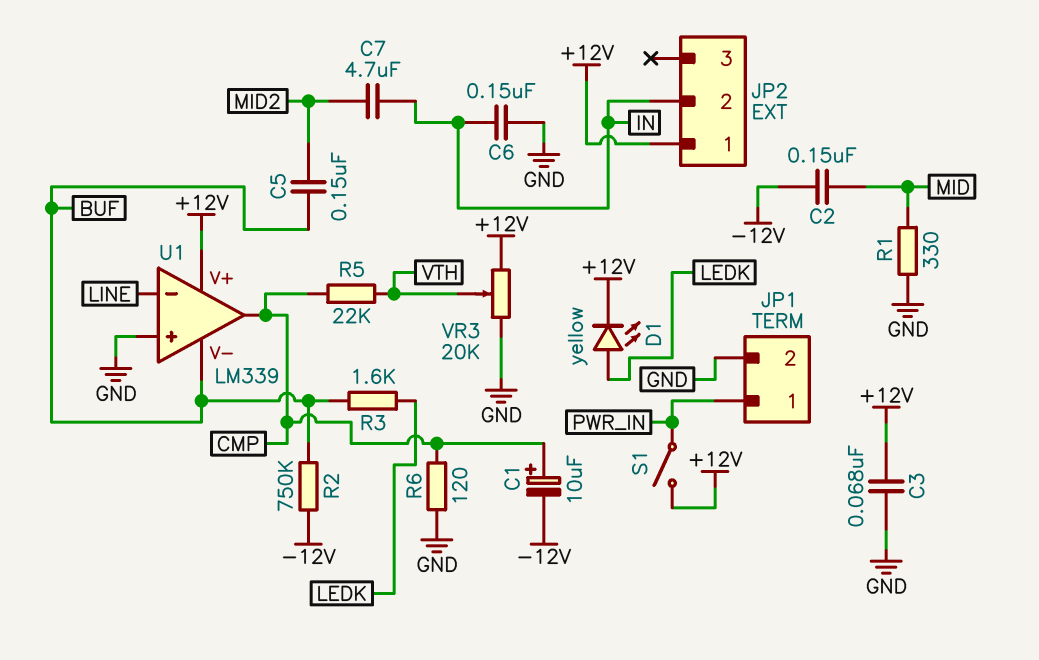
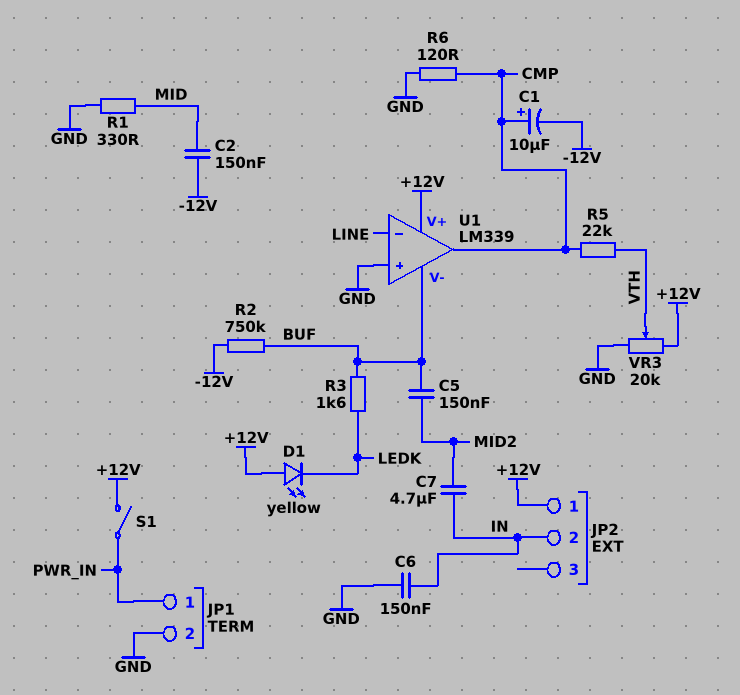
C3: 68nF (+12V, GND) -> none
D1: LED yellow (A LEDK, K +12V) -> LED yellow (A +12V, K LEDK)

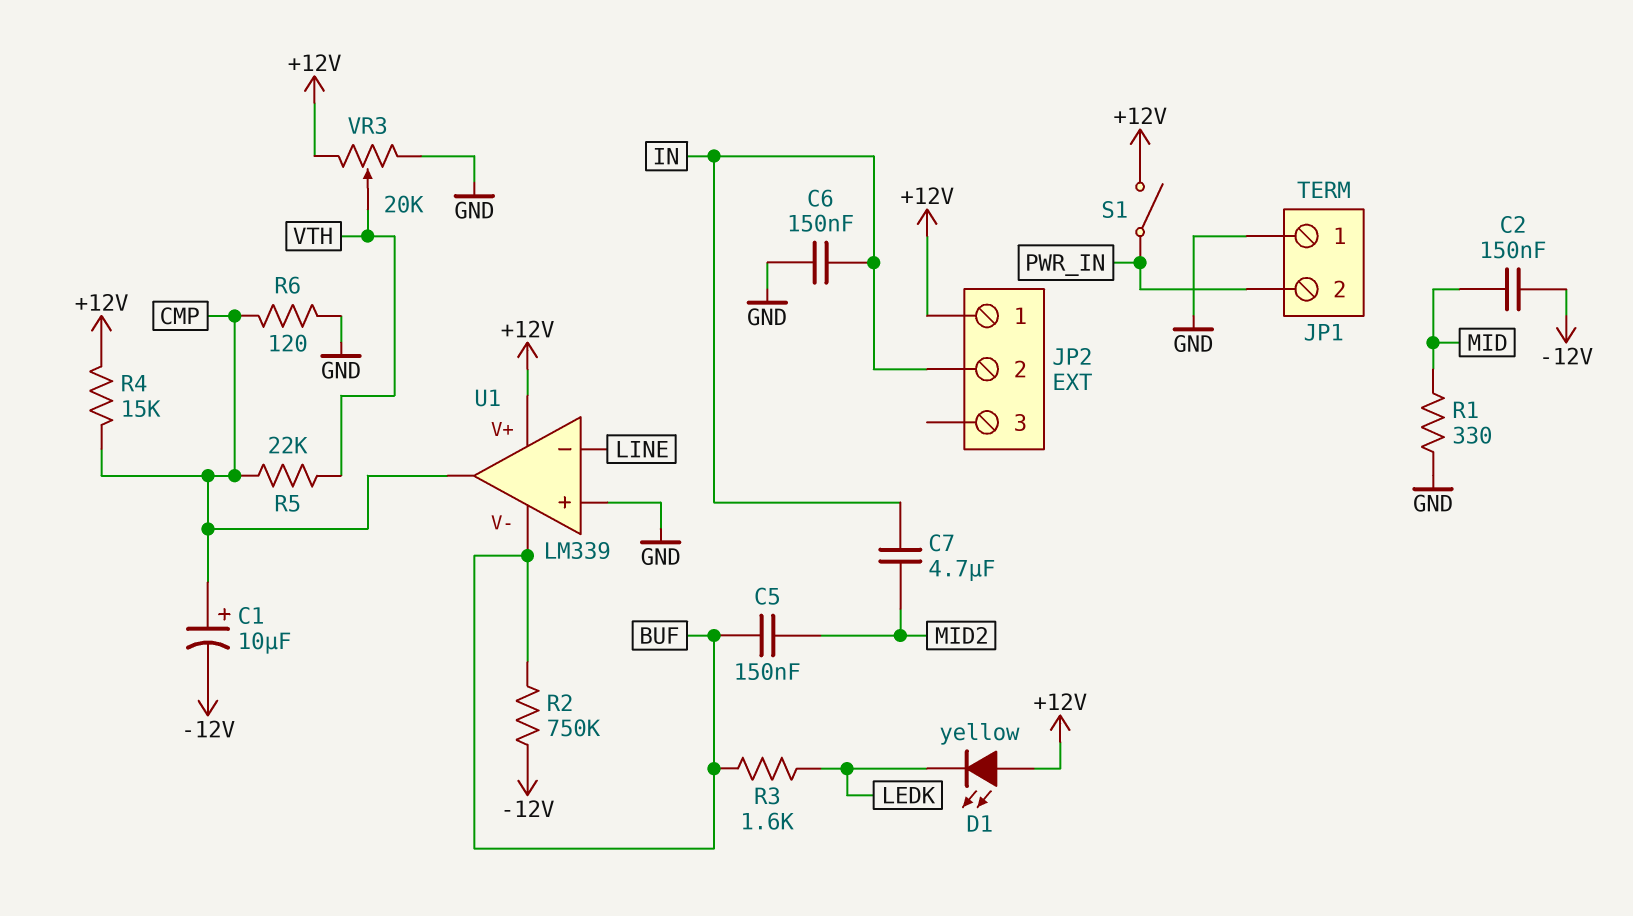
JP1 pin 1: PWR_IN -> GND
JP1 pin 2: GND -> PWR_IN
R4: none -> 15k (+12V, CMP)

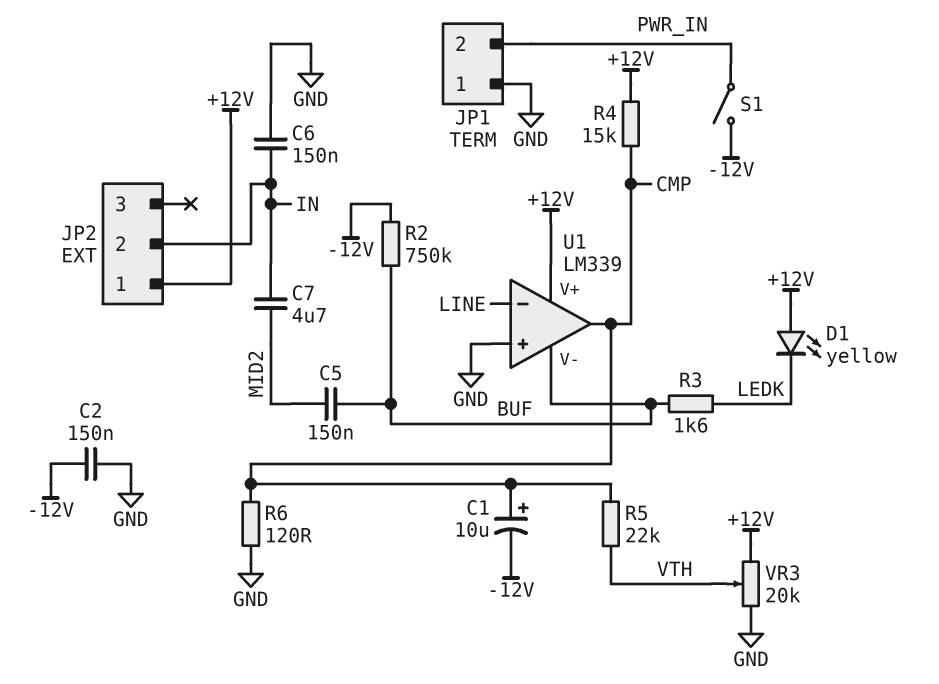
C2: 150nF (-12V, MID) -> 150nF (-12V, GND)
R1: 330 (GND, MID) -> none
S1: switch (+12V, PWR_IN) -> switch (-12V, PWR_IN)

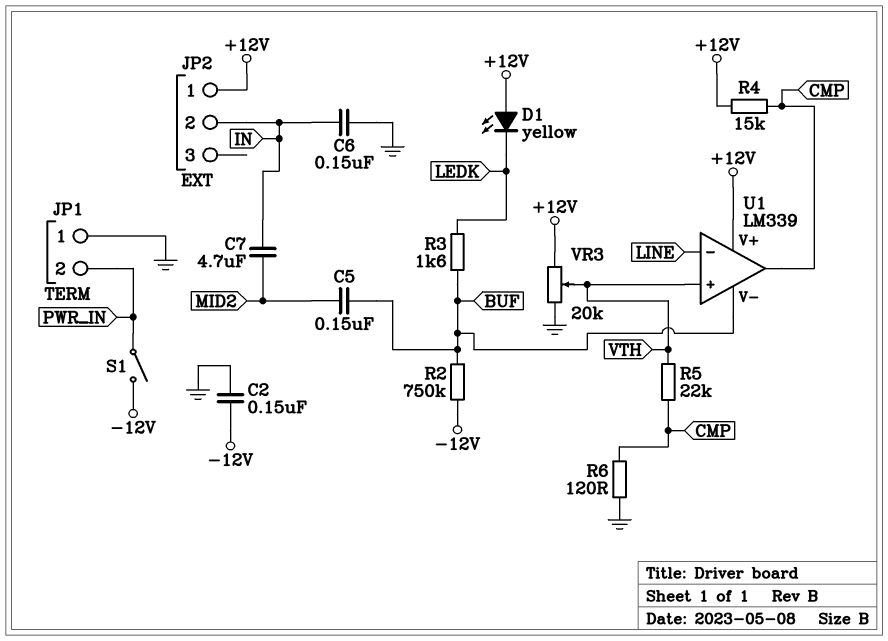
C1: 10uF (plus CMP, minus -12V) -> none
U1 pin in+: GND -> VTH

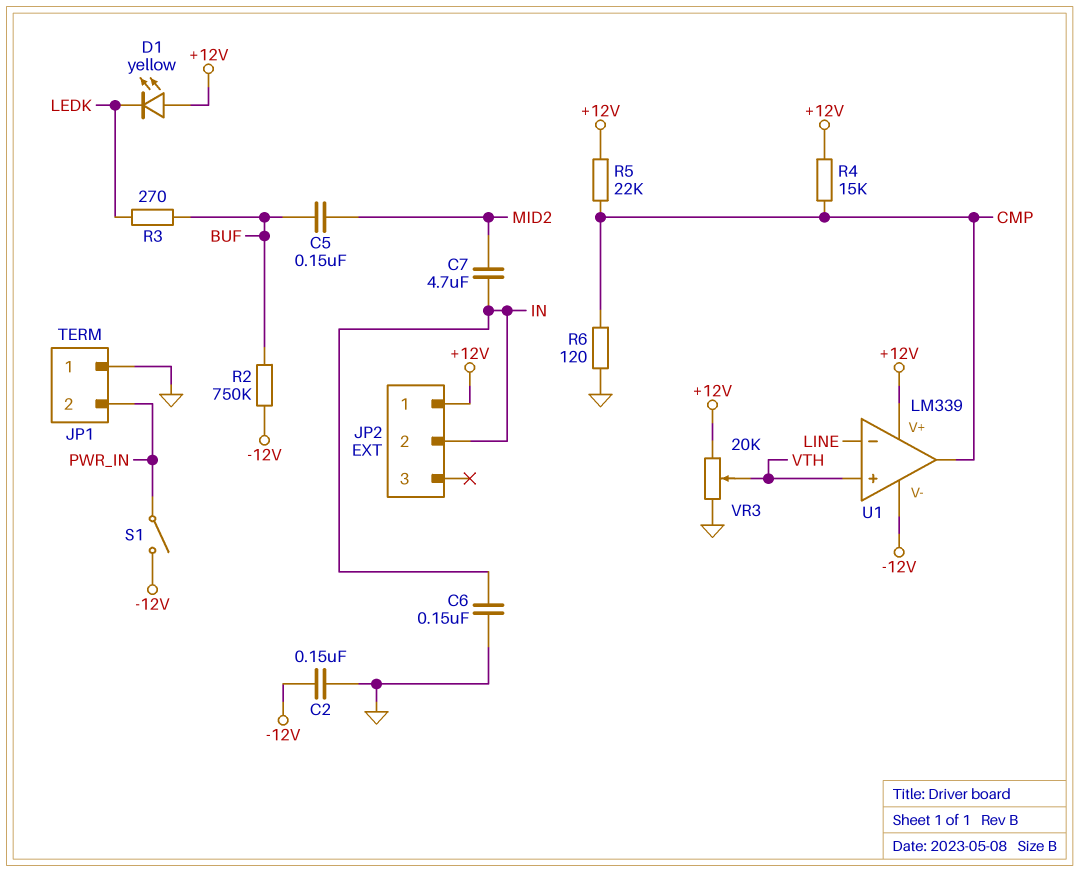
R3: 1.6k (BUF, LEDK) -> 270 (BUF, LEDK)
R5: 22k (CMP, VTH) -> 22k (+12V, CMP)
U1 pin V-: BUF -> -12V

